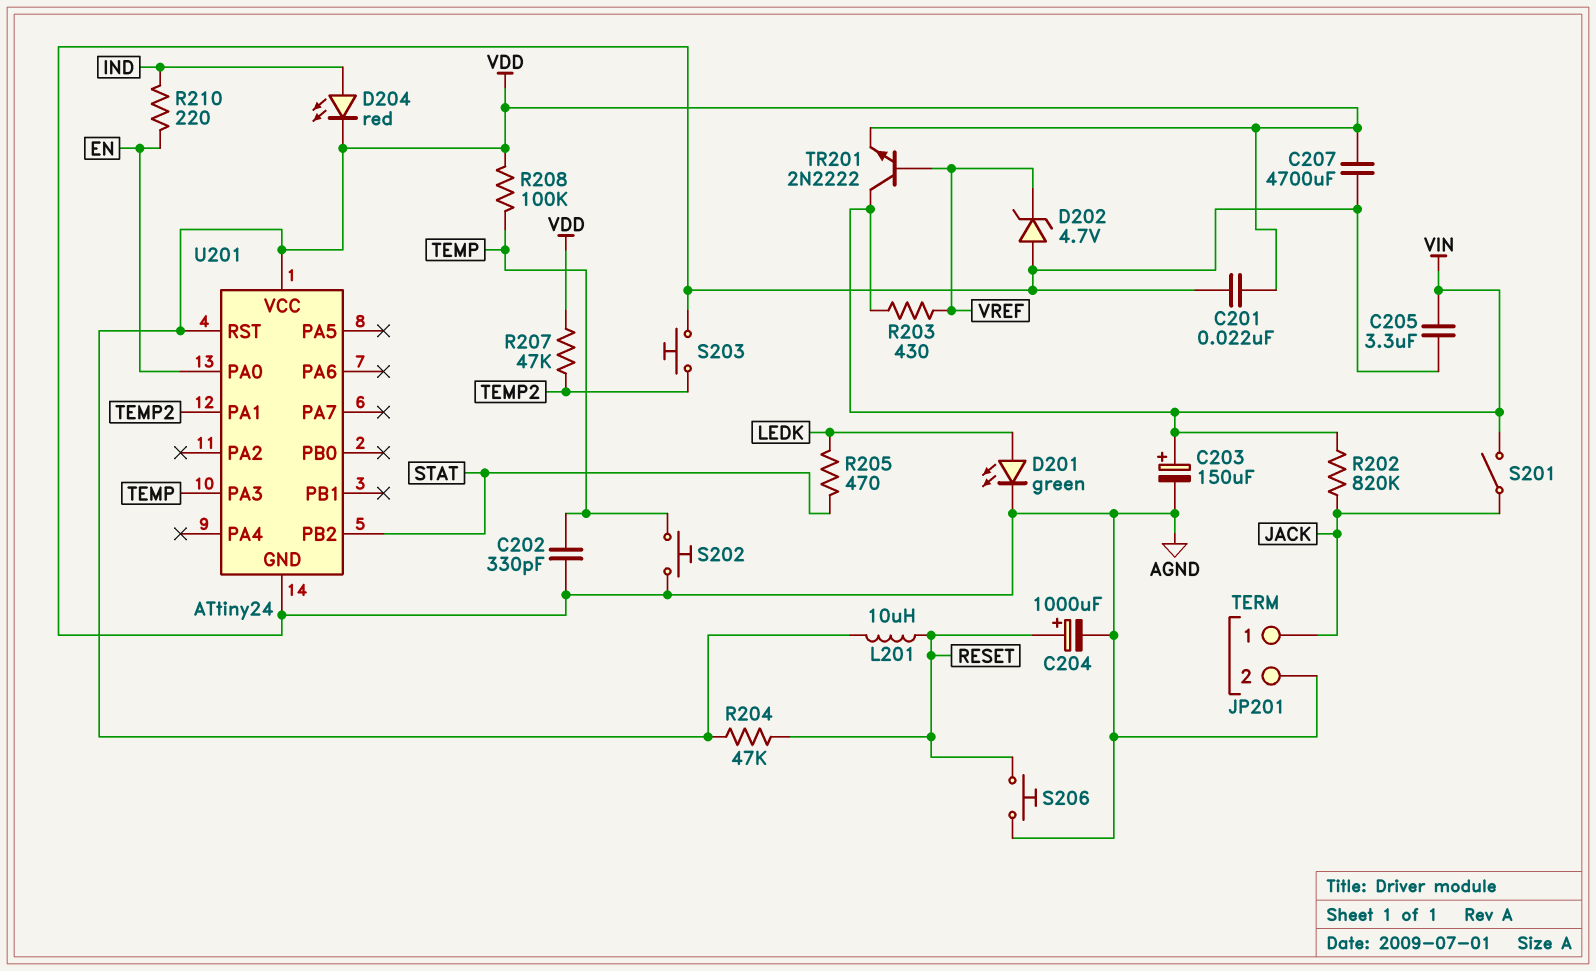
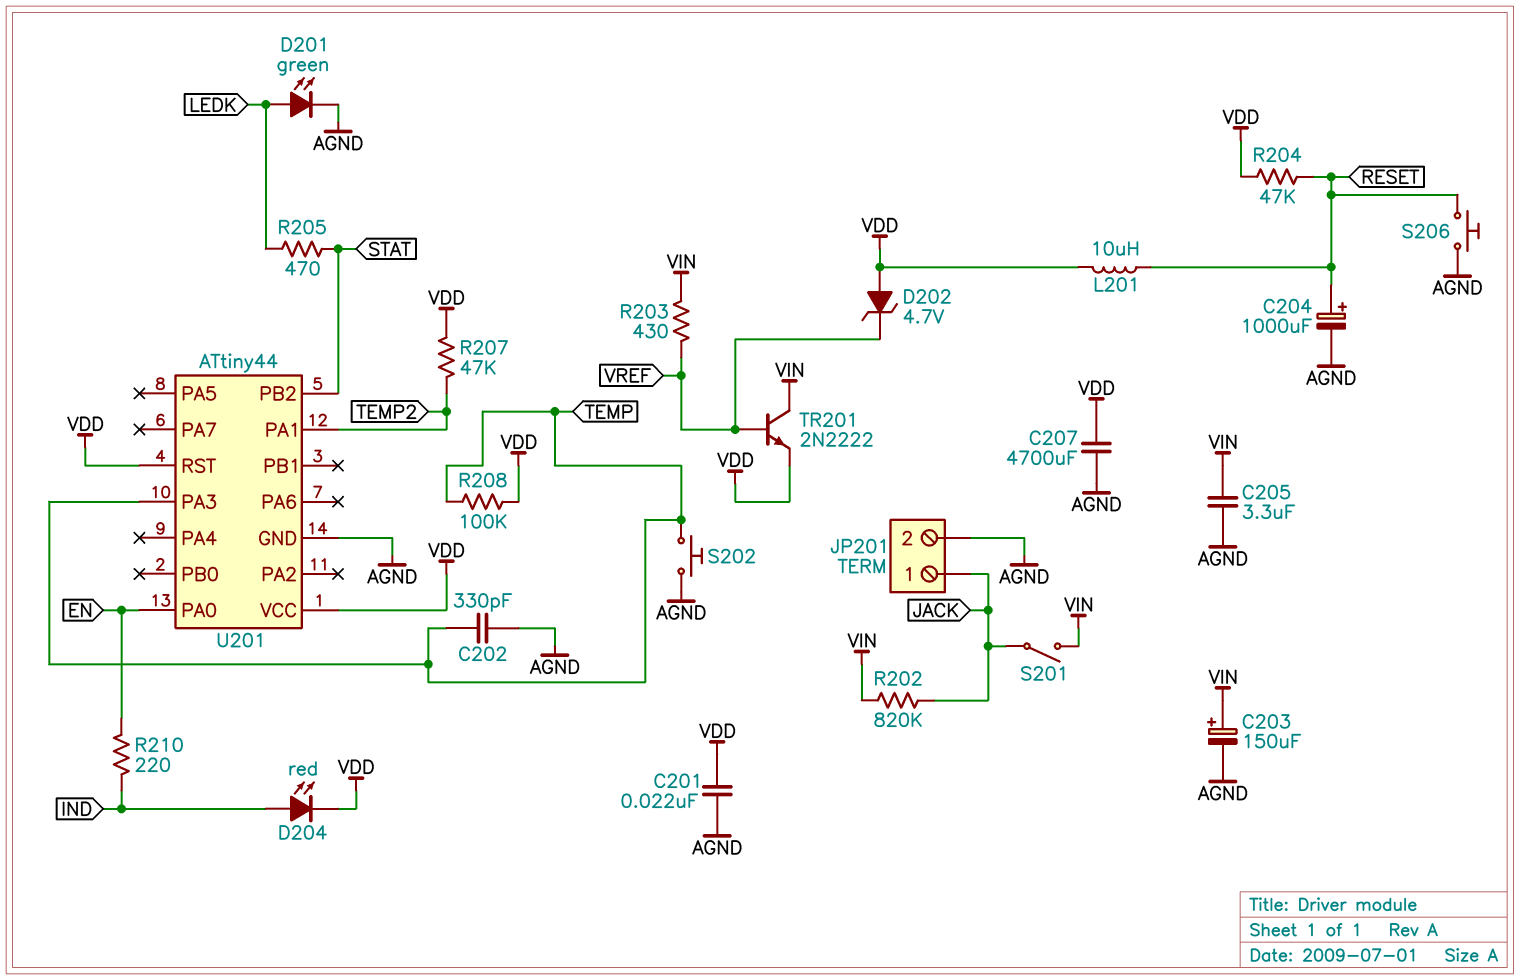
D202: zener 4.7V (A AGND, K VREF) -> zener 4.7V (A VDD, K VREF)
S203: button (AGND, TEMP2) -> none
U201: ATtiny24 -> ATtiny44

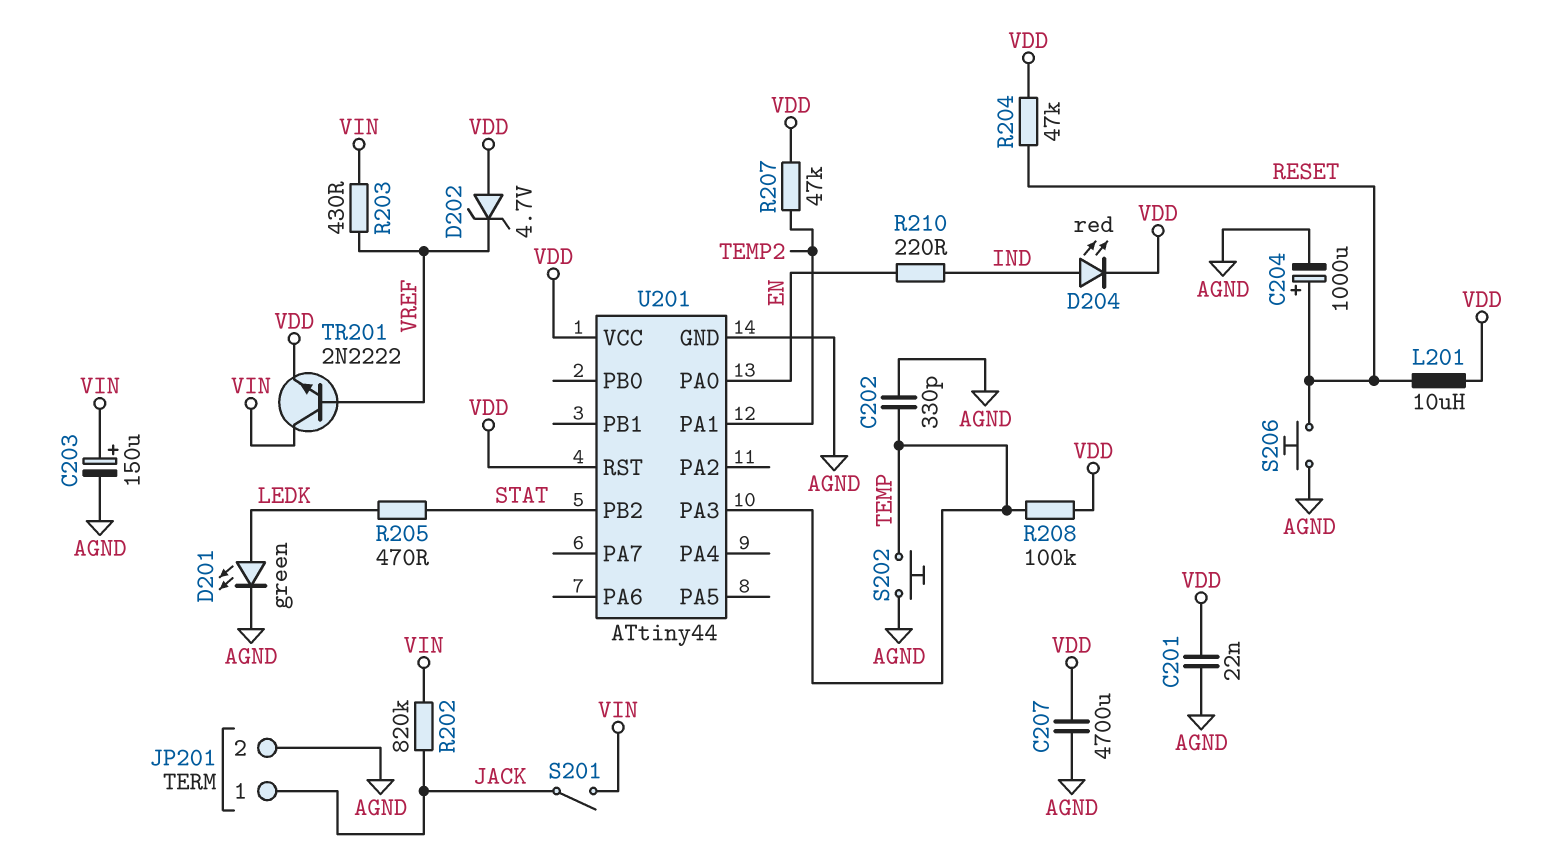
C205: 3.3uF (AGND, VIN) -> none

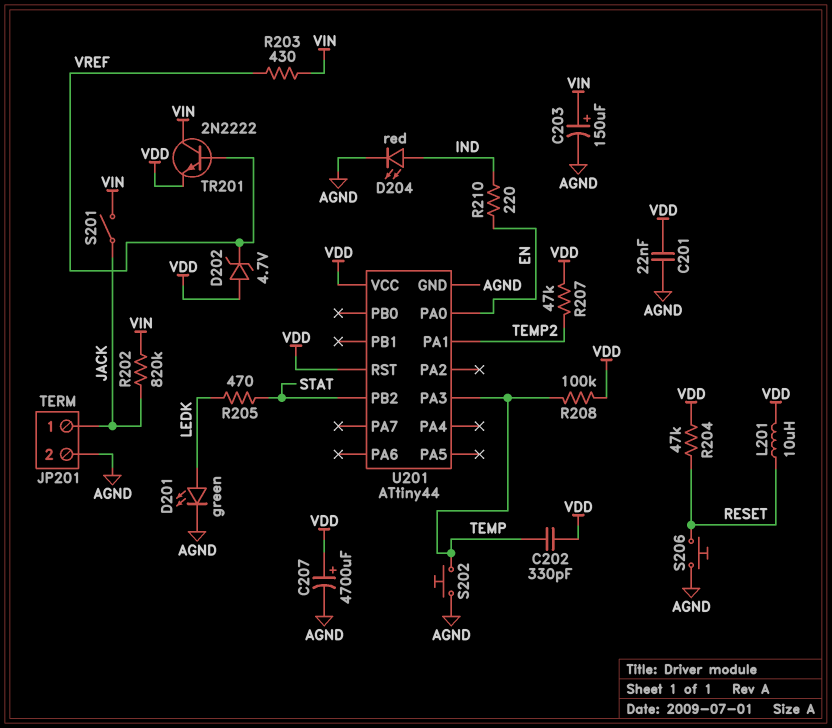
C202: 330pF (AGND, TEMP) -> 330pF (TEMP, VDD)
C204: 1000uF (plus RESET, minus AGND) -> none
C207: 4700uF (AGND, VDD) -> 4700uF (plus VDD, minus AGND)
D204: LED red (A IND, K VDD) -> LED red (A IND, K AGND)

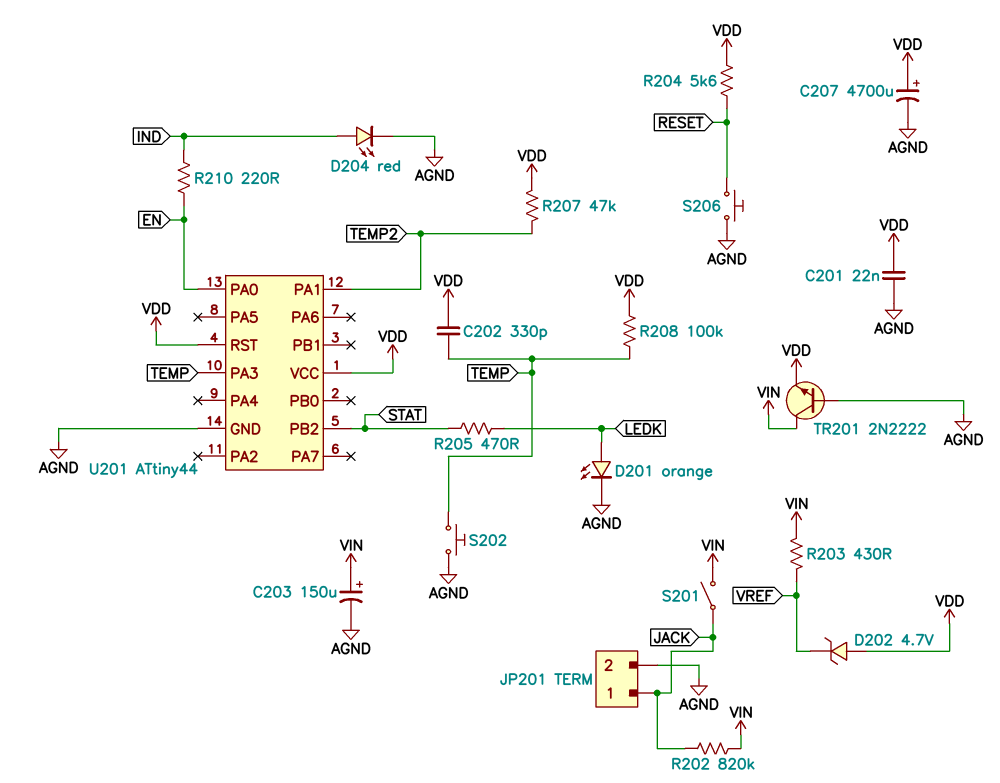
D201: LED green (A LEDK, K AGND) -> LED orange (A LEDK, K AGND)
L201: 10uH (RESET, VDD) -> none
R204: 47k (RESET, VDD) -> 5.6k (RESET, VDD)
TR201: NPN 2N2222 (B VREF, C VIN, E VDD) -> NPN 2N2222 (B AGND, C VIN, E VDD)

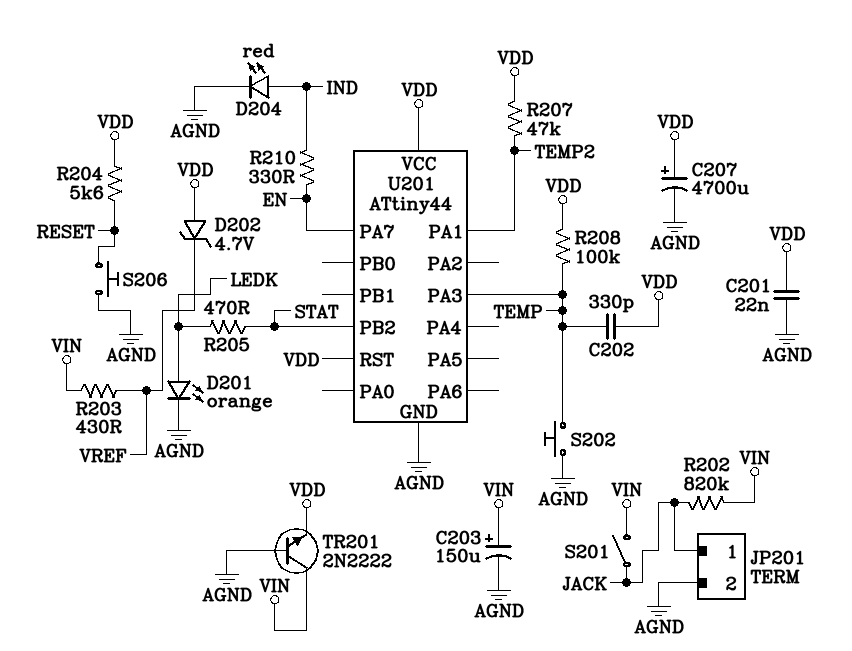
R210: 220 (EN, IND) -> 330 (EN, IND)
U201 pin PA0: EN -> none
U201 pin PA7: none -> EN

